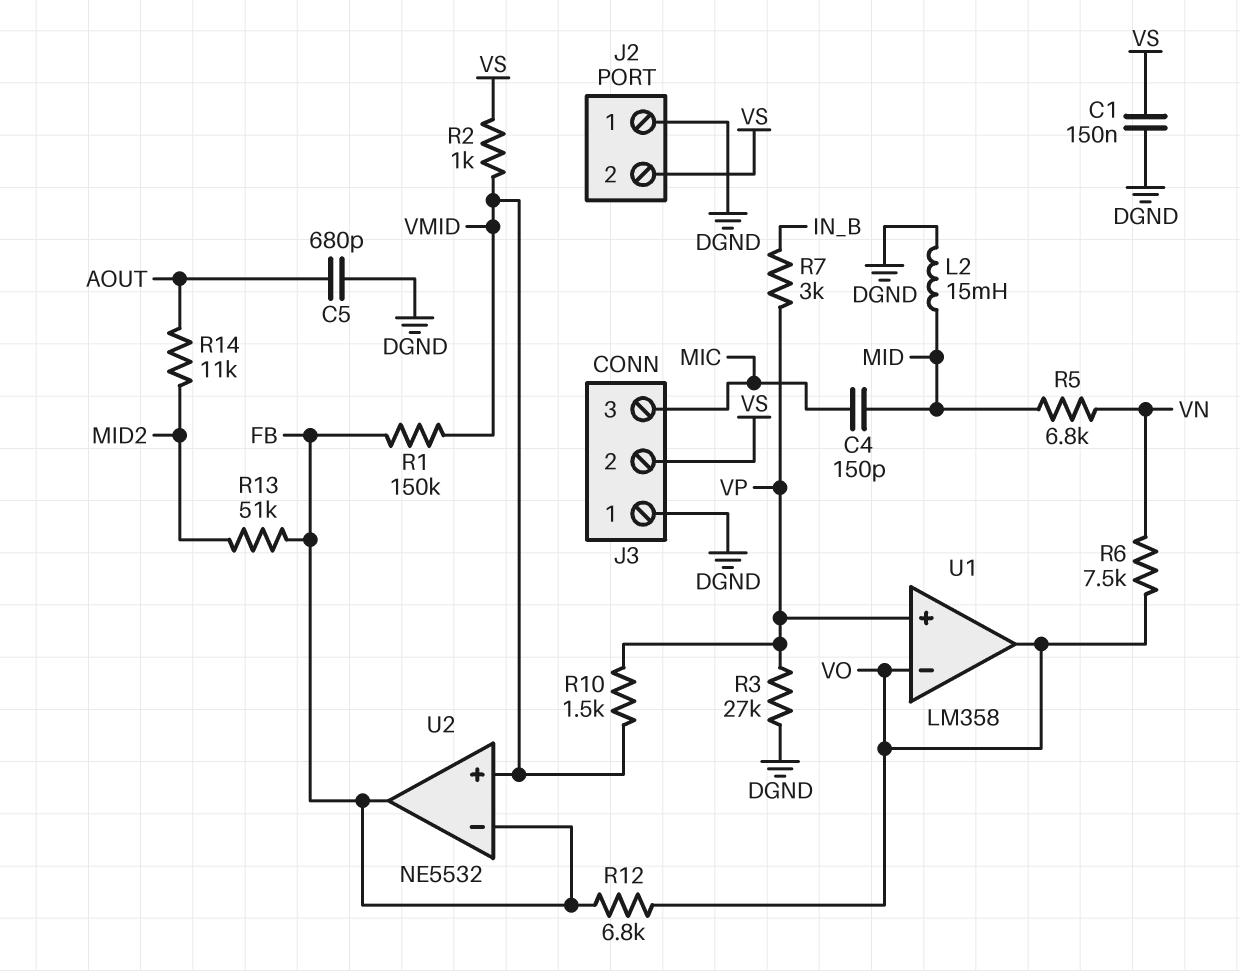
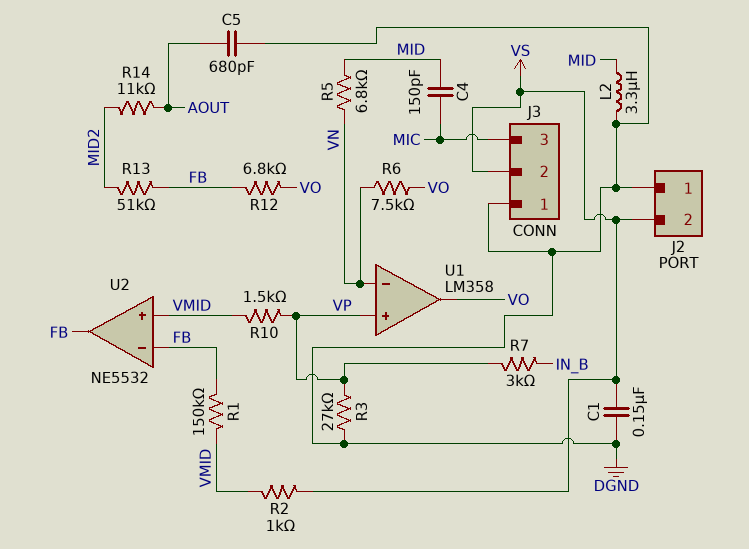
L2: 15mH (DGND, MID) -> 3.3uH (DGND, MID)
U1 pin in-: VO -> VN

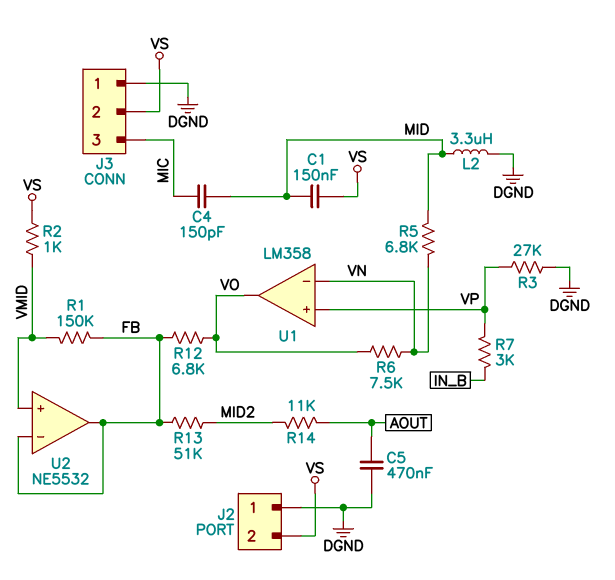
C1: 150nF (DGND, VS) -> 150nF (MID, VS)
C5: 680pF (AOUT, DGND) -> 470nF (AOUT, DGND)
R10: 1.5k (VMID, VP) -> none

